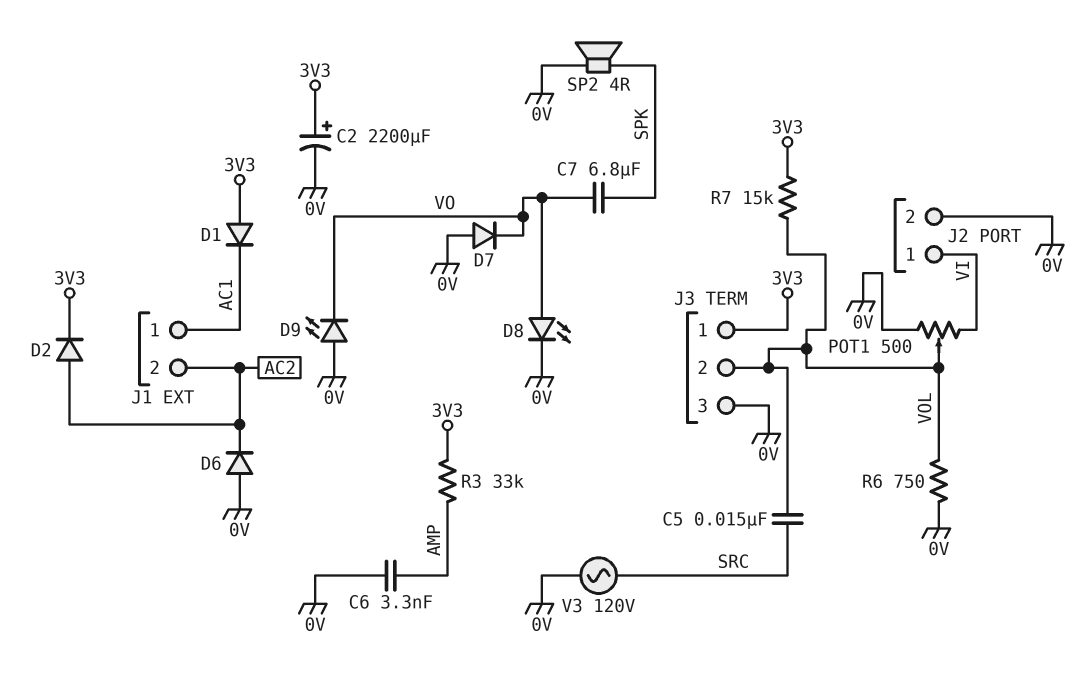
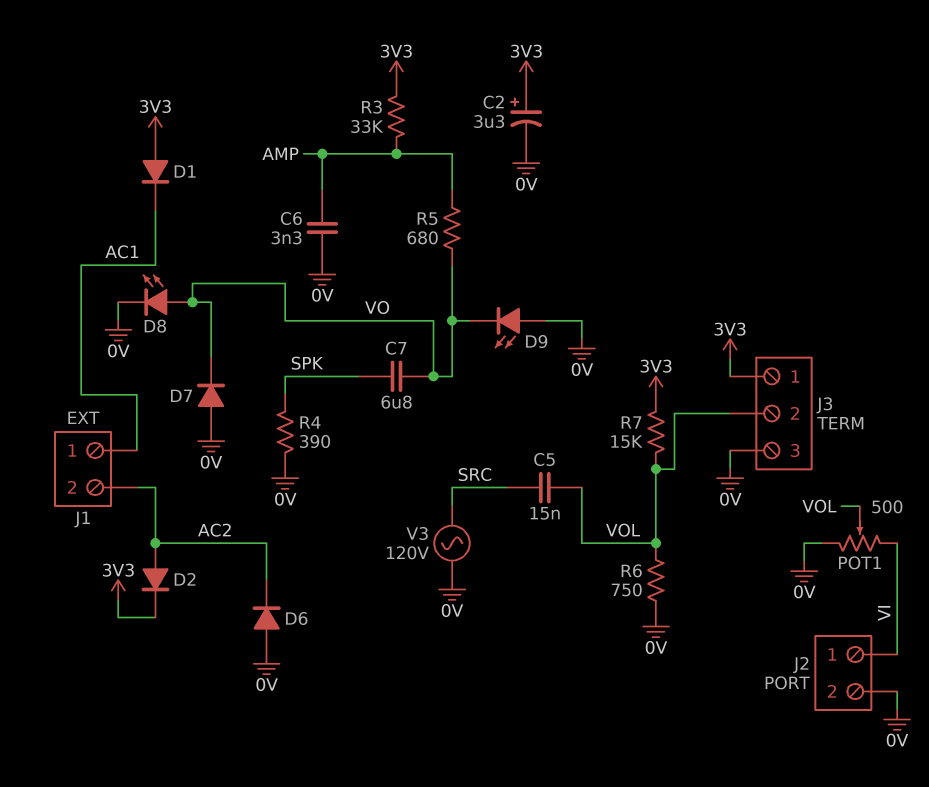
C2: 2200uF (plus 3V3, minus 0V) -> 3.3uF (plus 3V3, minus 0V)
R4: none -> 390 (0V, SPK)
R5: none -> 680 (AMP, VO)
SP2: speaker 4R (0V, SPK) -> none

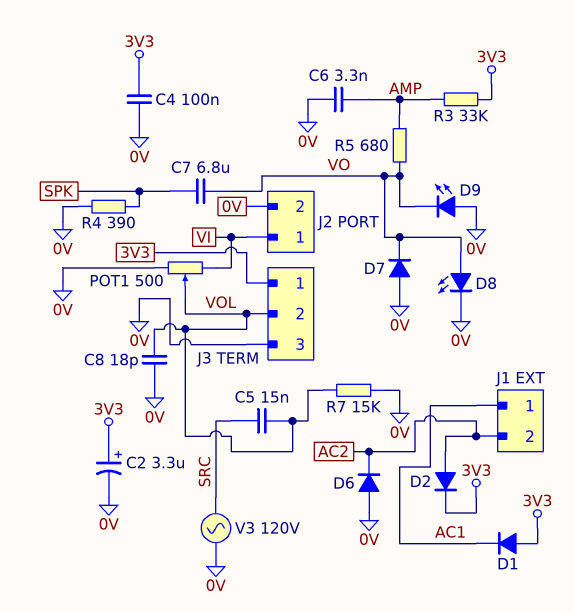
C4: none -> 100nF (0V, 3V3)
C8: none -> 18pF (0V, VOL)
R6: 750 (0V, VOL) -> none
R7: 15k (3V3, VOL) -> 15k (0V, VOL)

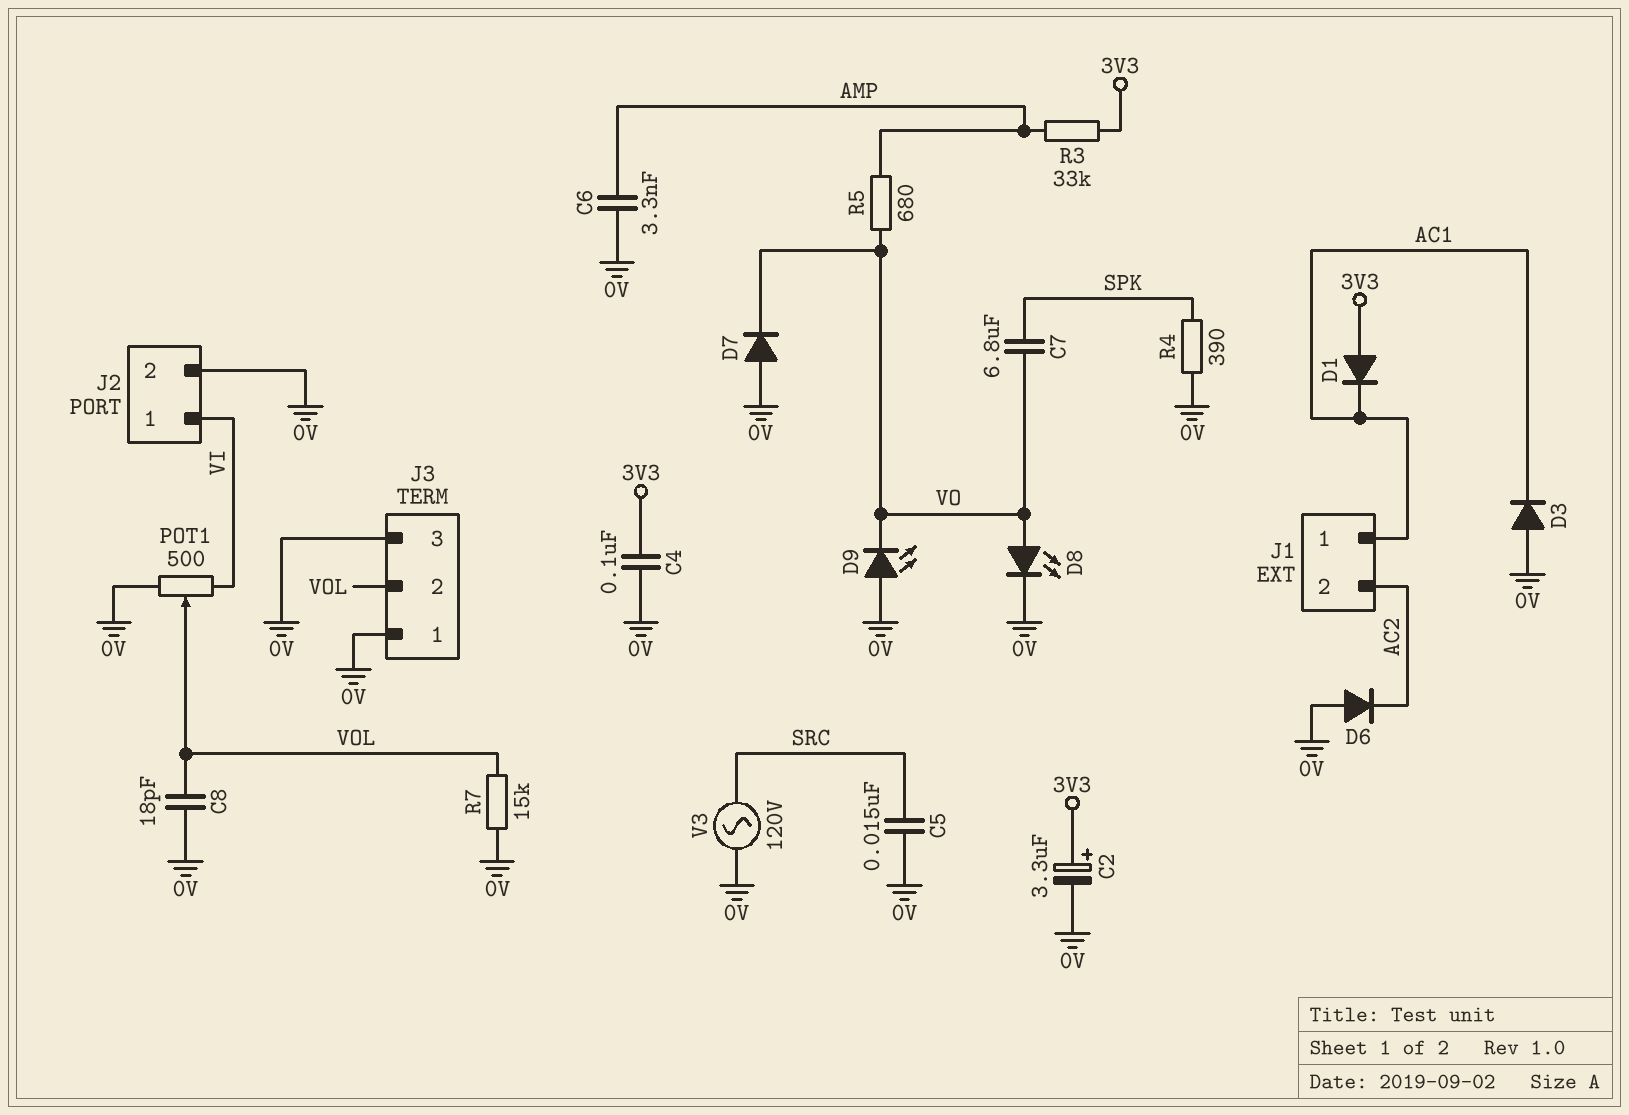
C5: 15nF (SRC, VOL) -> 15nF (0V, SRC)
D2: diode (A AC2, K 3V3) -> none
D3: none -> diode (A 0V, K AC1)
J3 pin 1: 3V3 -> 0V

